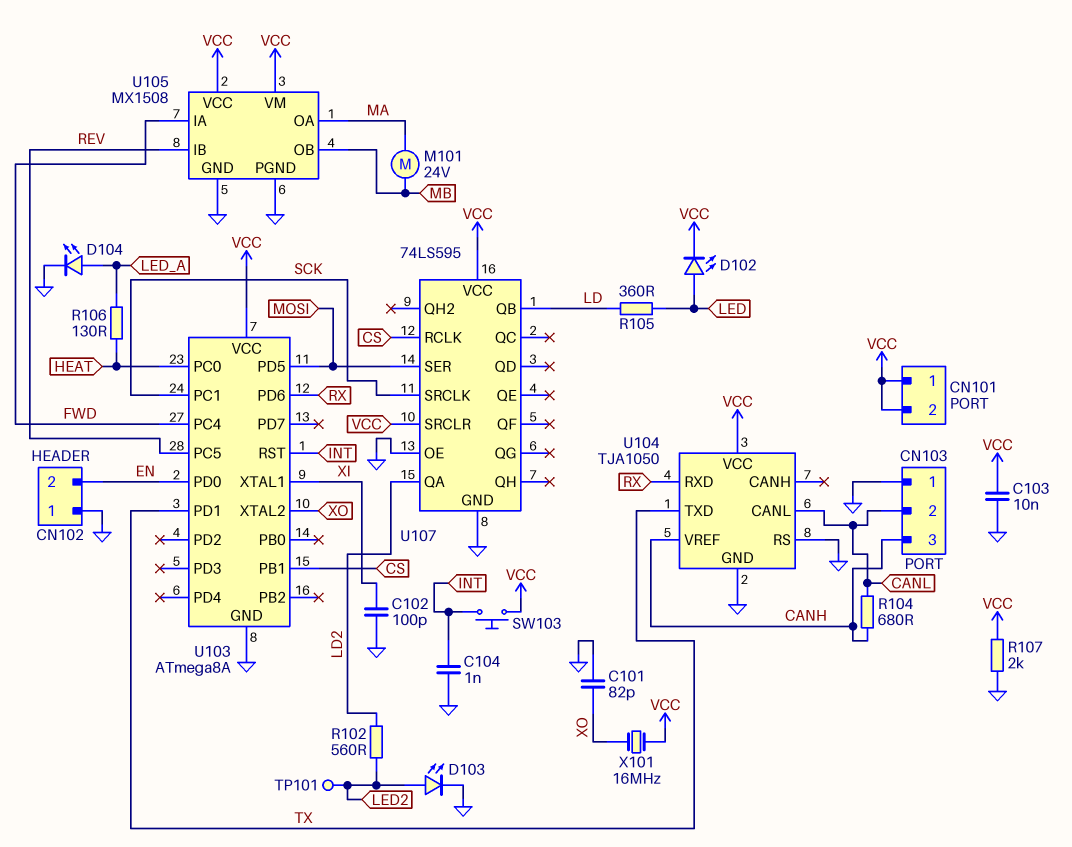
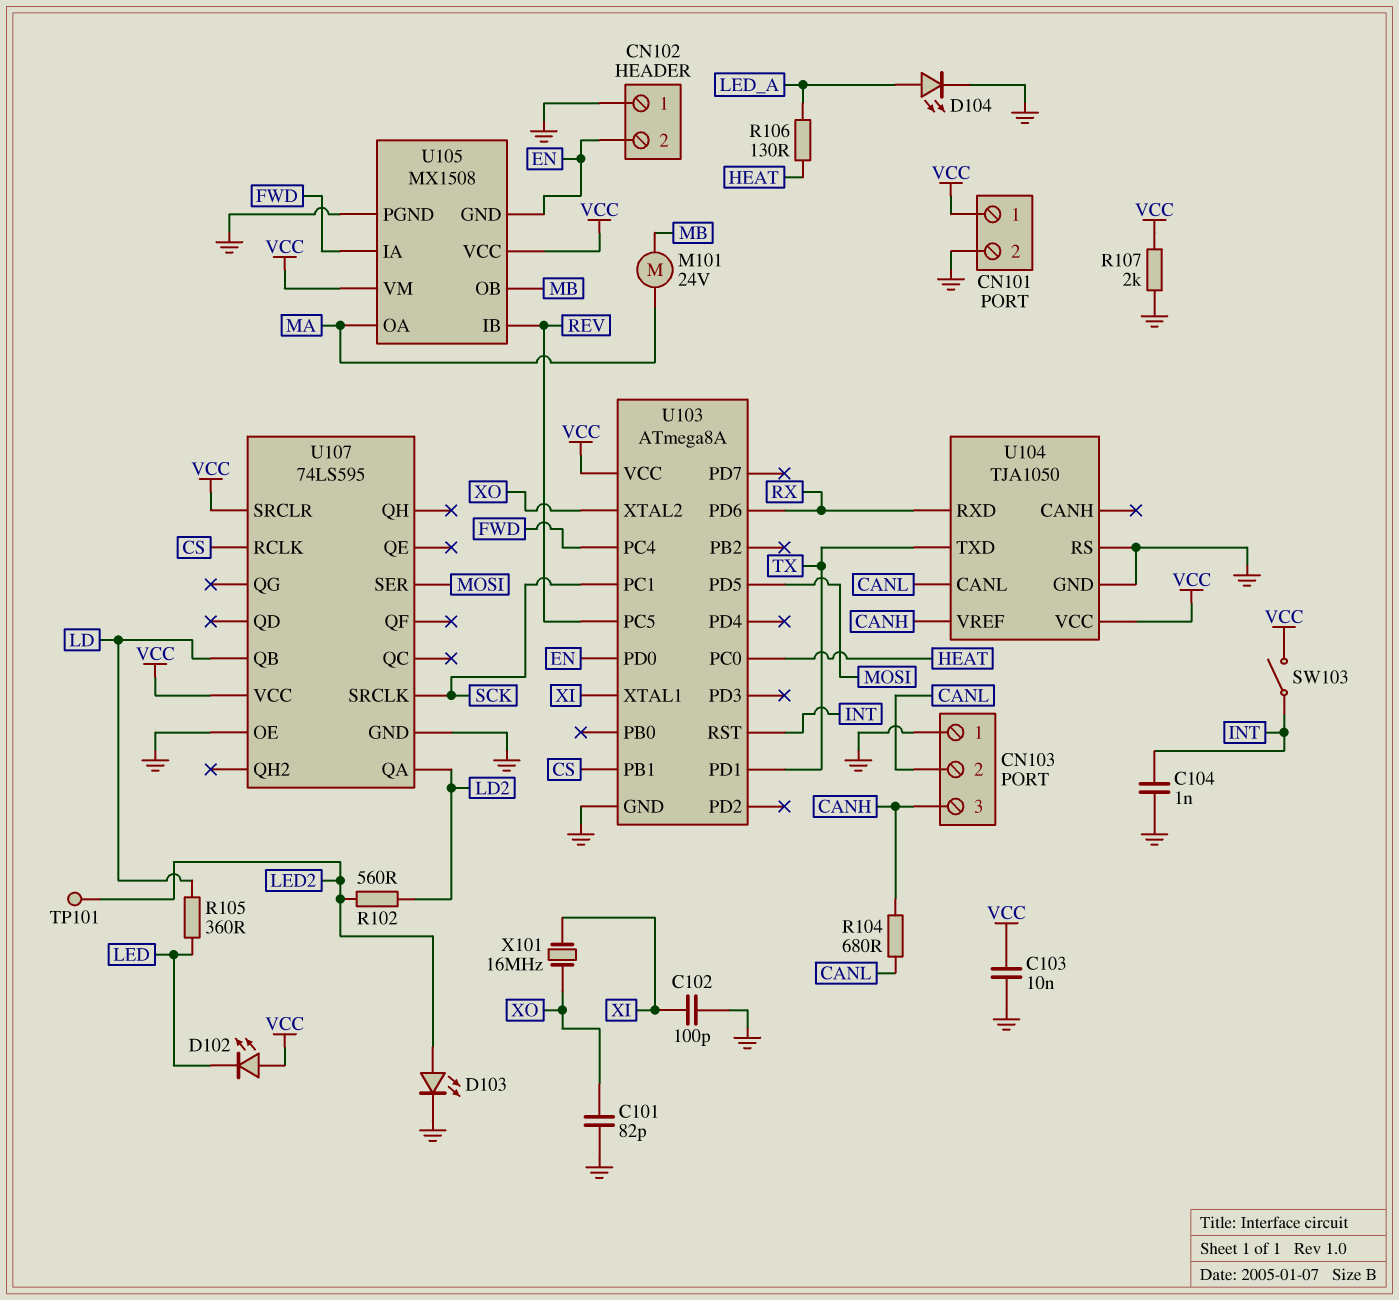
CN101 pin 2: VCC -> GND
D102: LED (A LED, K VCC) -> LED (A VCC, K LED)
SW103: button (INT, VCC) -> switch (INT, VCC)
U105 pin GND: GND -> EN
X101: 16MHz (VCC, XO) -> 16MHz (XI, XO)

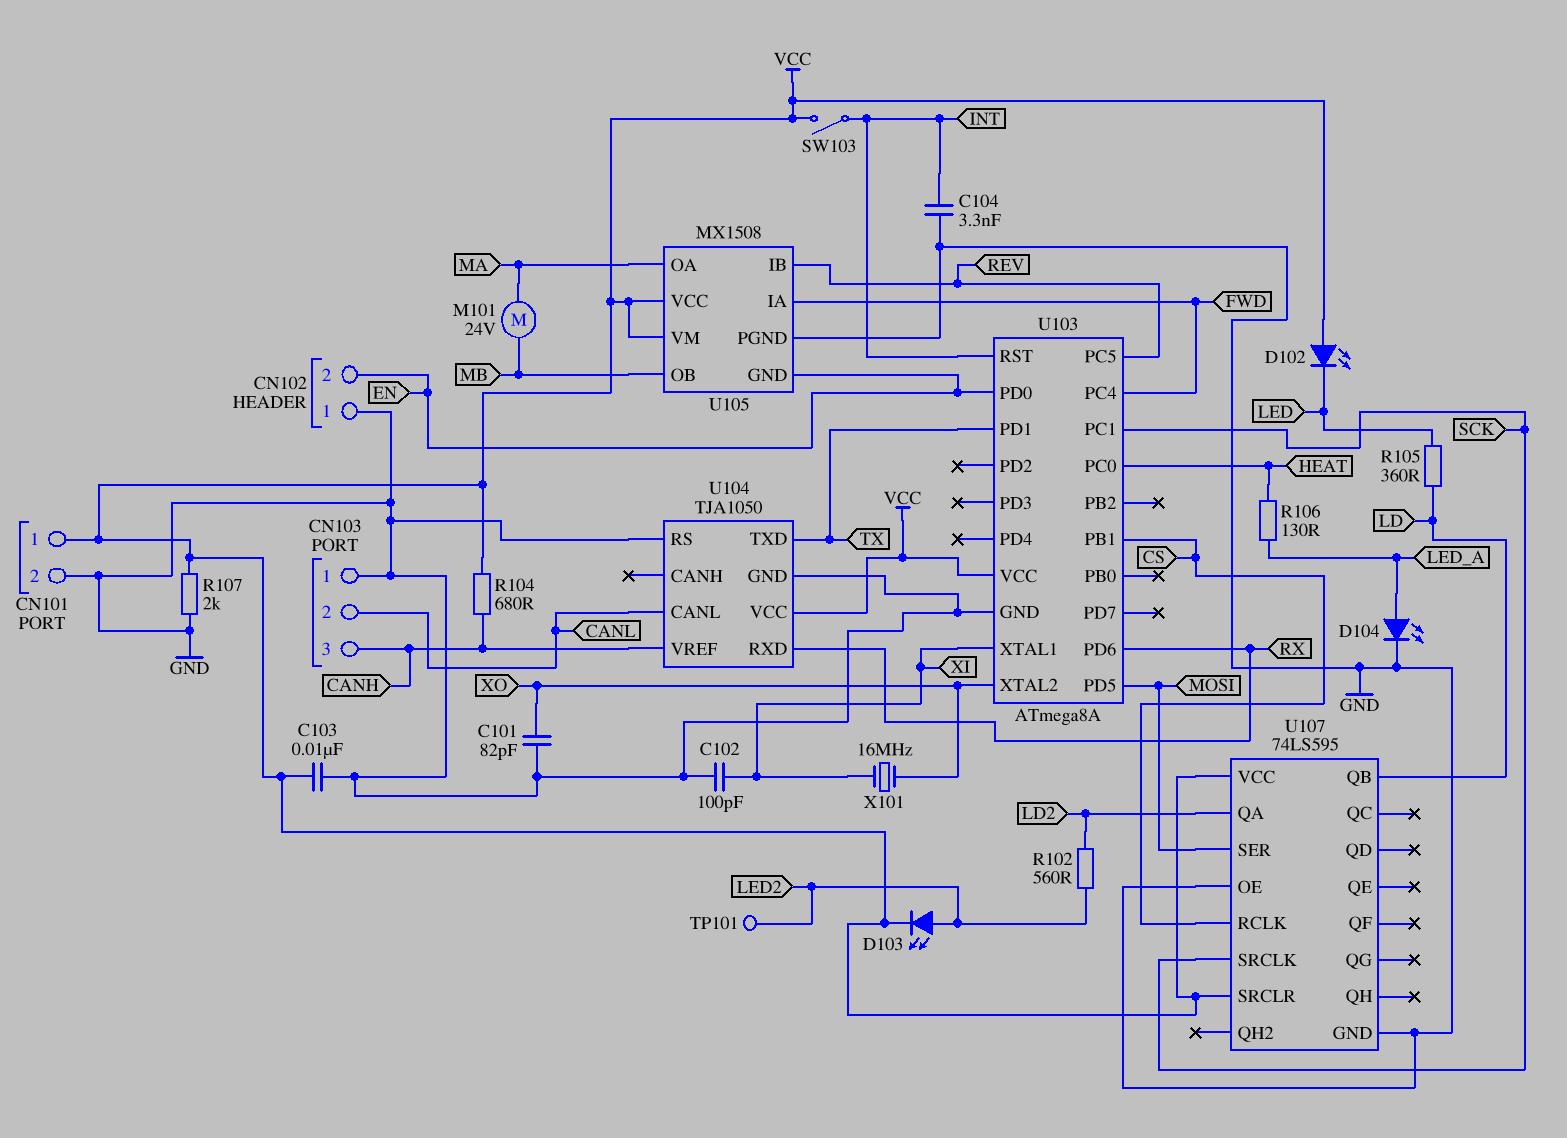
C104: 1nF (GND, INT) -> 3.3nF (GND, INT)
D103: LED (A LED2, K GND) -> LED (A LED2, K VCC)
R104: 680 (CANH, CANL) -> 680 (CANH, VCC)

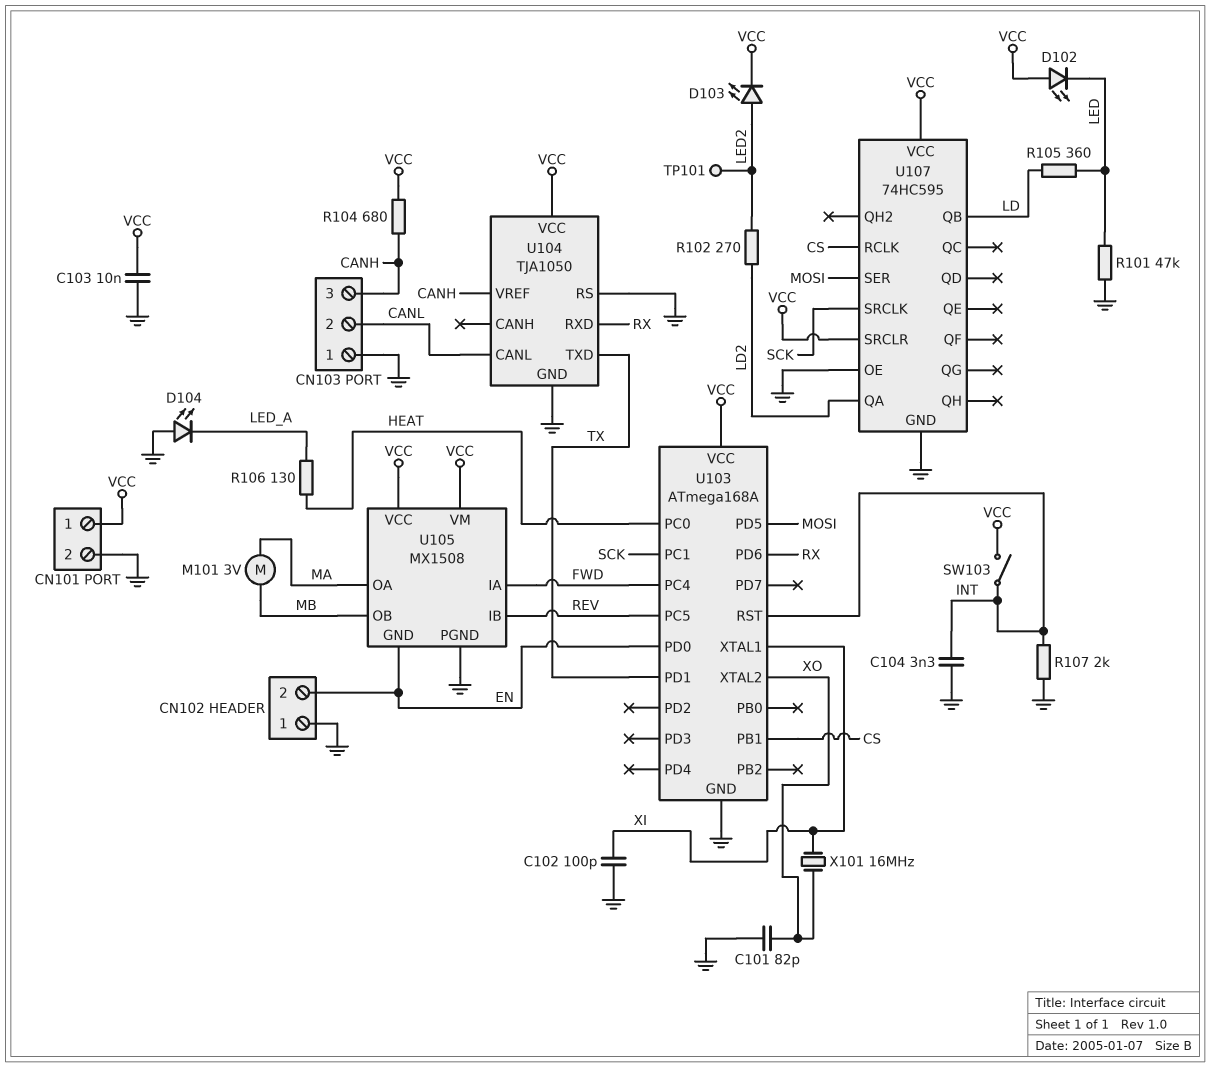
D104: LED (A LED_A, K GND) -> LED (A GND, K LED_A)
M101: motor 24V (MA, MB) -> motor 3V (MA, MB)
R101: none -> 47k (GND, LED)
R102: 560 (LD2, LED2) -> 270 (LD2, LED2)
R107: 2k (GND, VCC) -> 2k (GND, INT)
U103: ATmega8A -> ATmega168A
U107: 74LS595 -> 74HC595

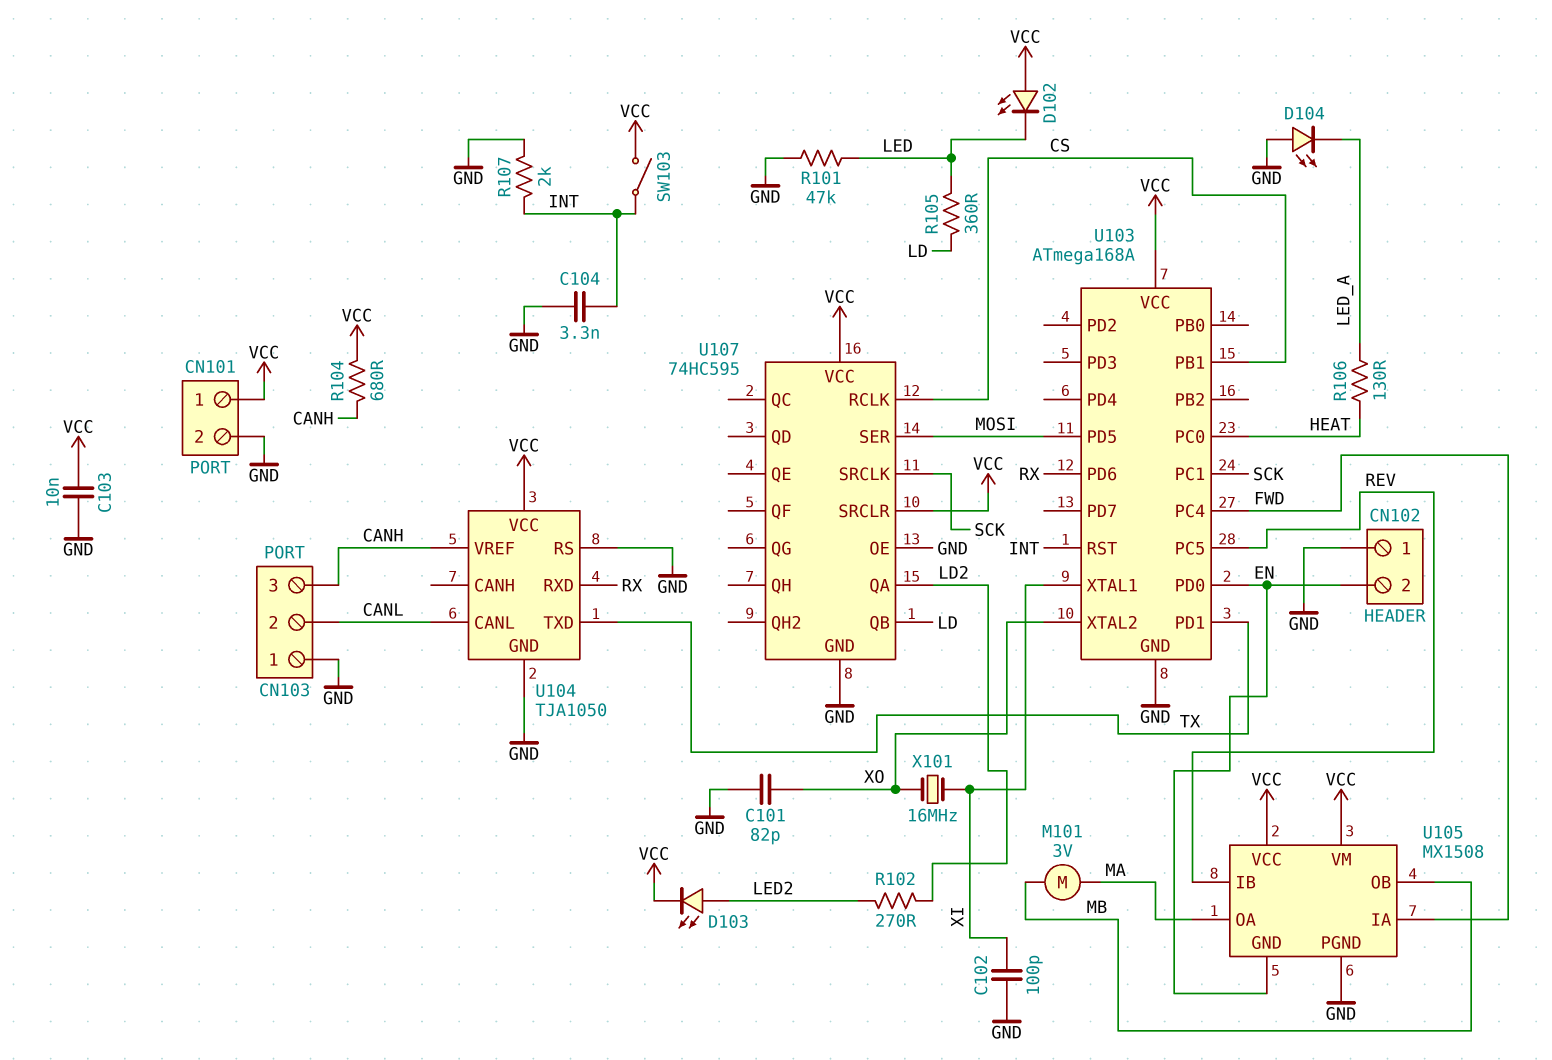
TP101: test point (LED2) -> none

